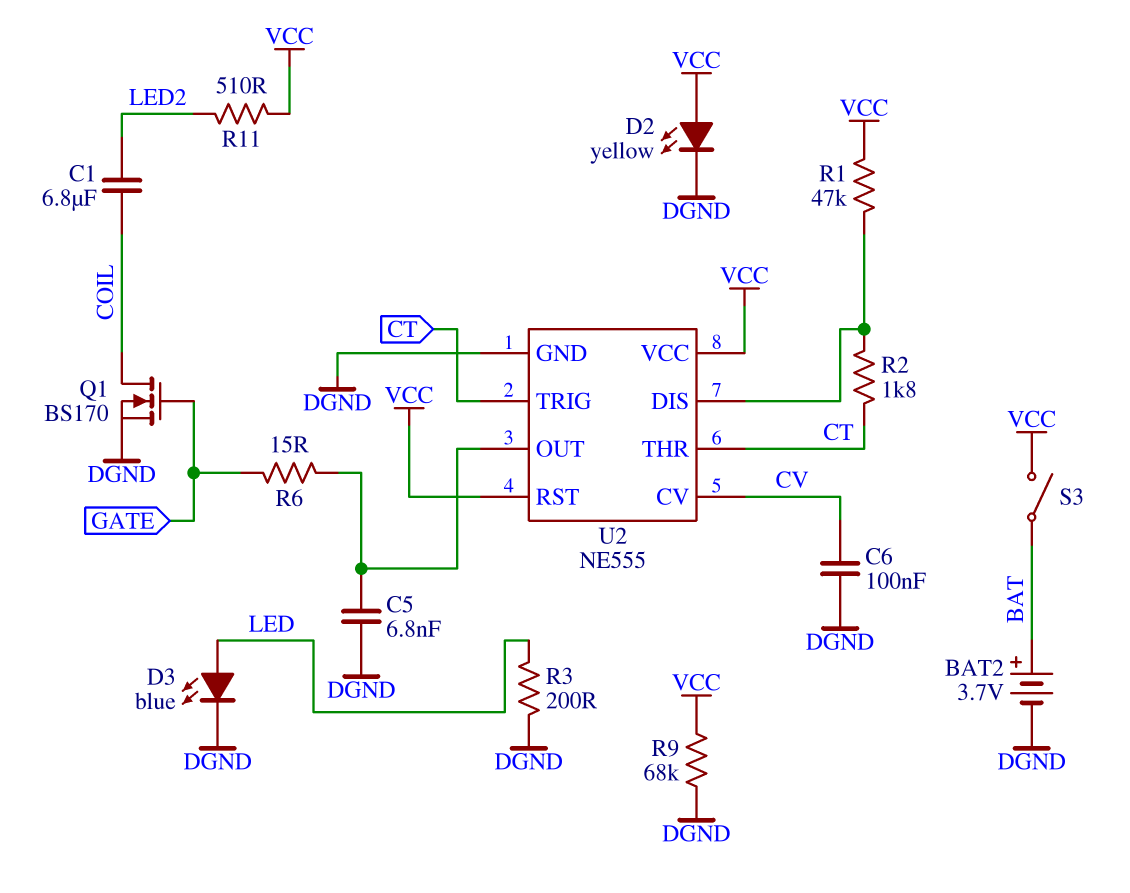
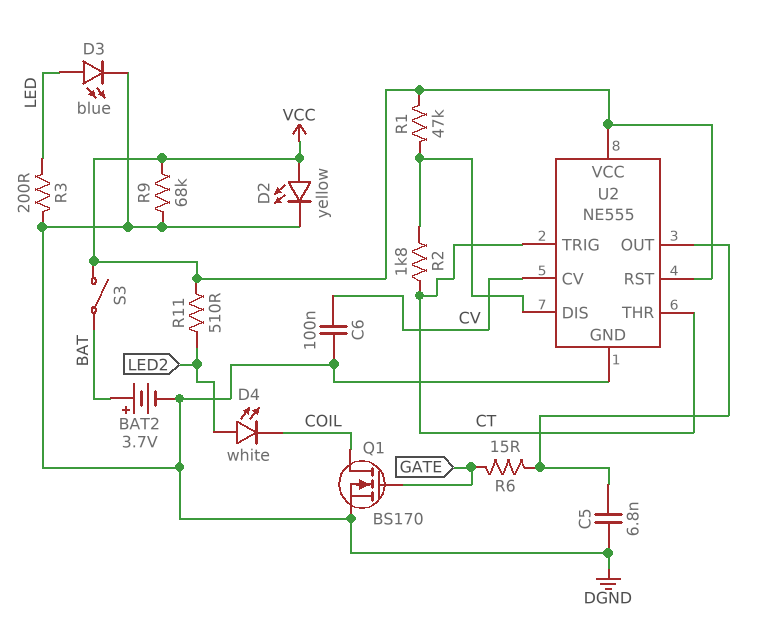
C1: 6.8uF (COIL, LED2) -> none
D4: none -> LED white (A LED2, K COIL)

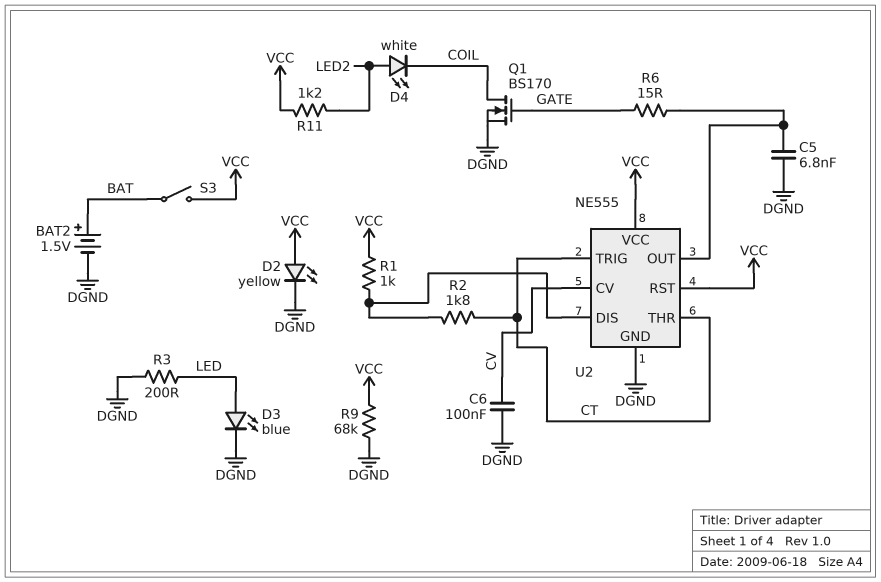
BAT2: 3.7V (plus BAT, minus DGND) -> 1.5V (plus BAT, minus DGND)
R1: 47k (U2/DIS, VCC) -> 1k (U2/DIS, VCC)
R11: 510 (LED2, VCC) -> 1.2k (LED2, VCC)

